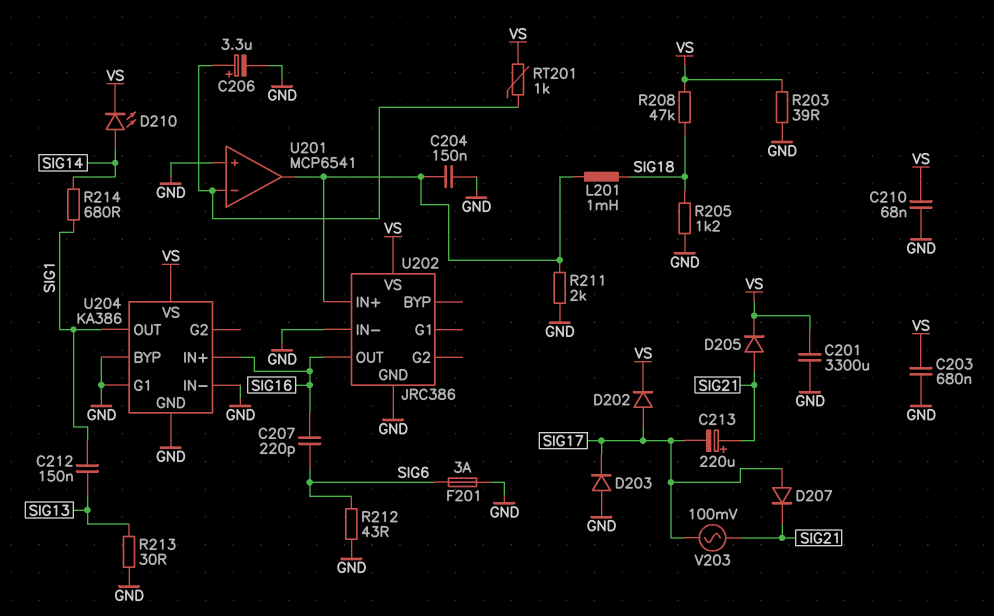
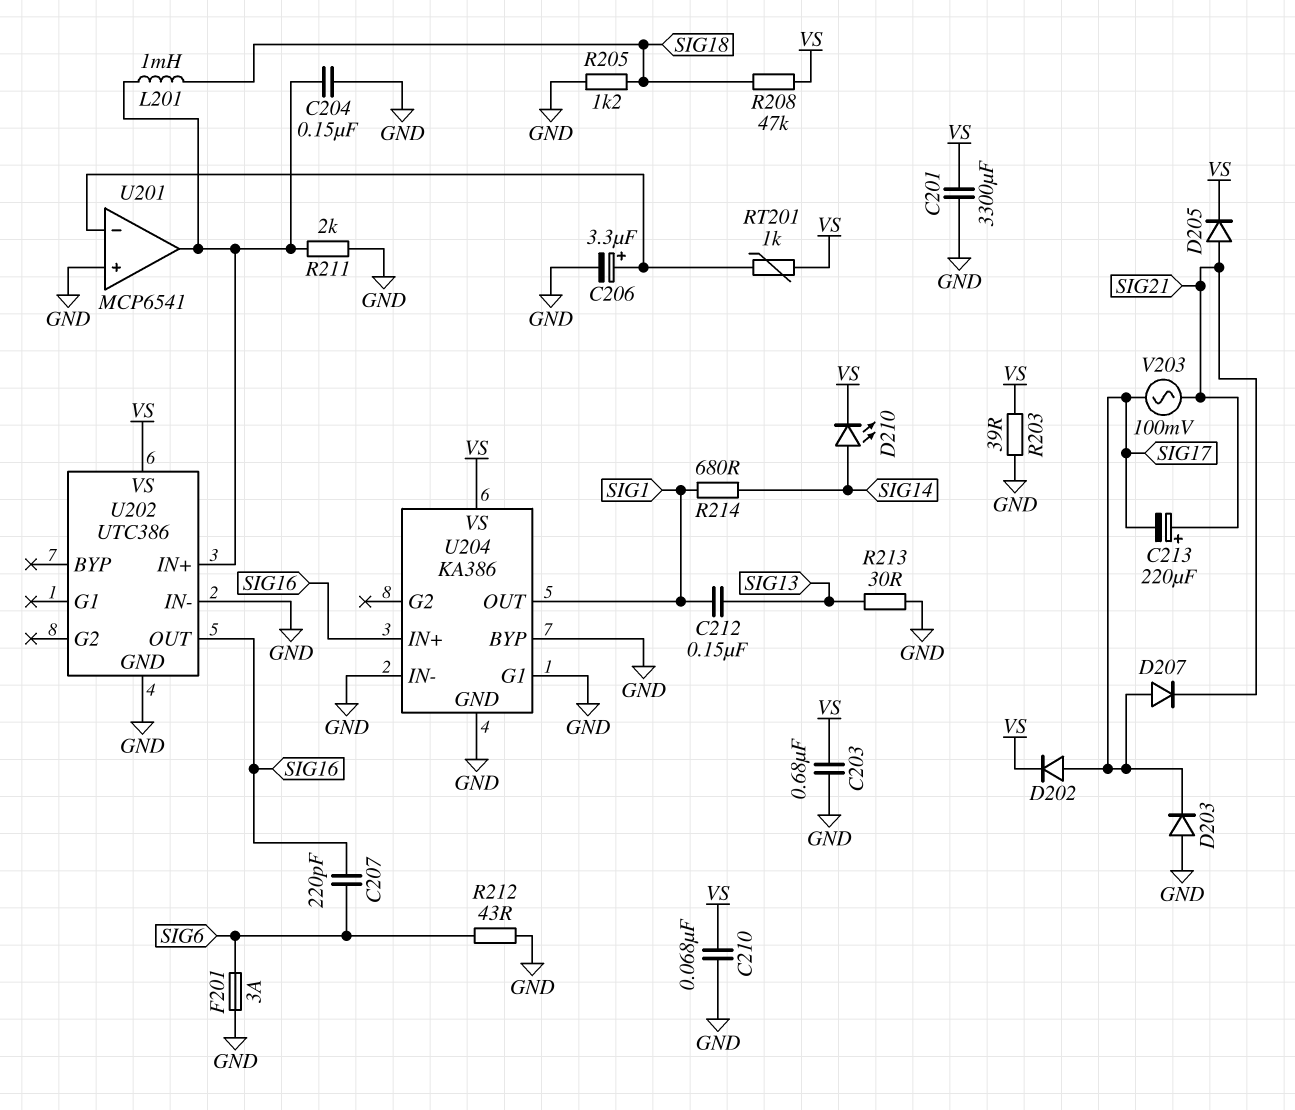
U202: JRC386 -> UTC386

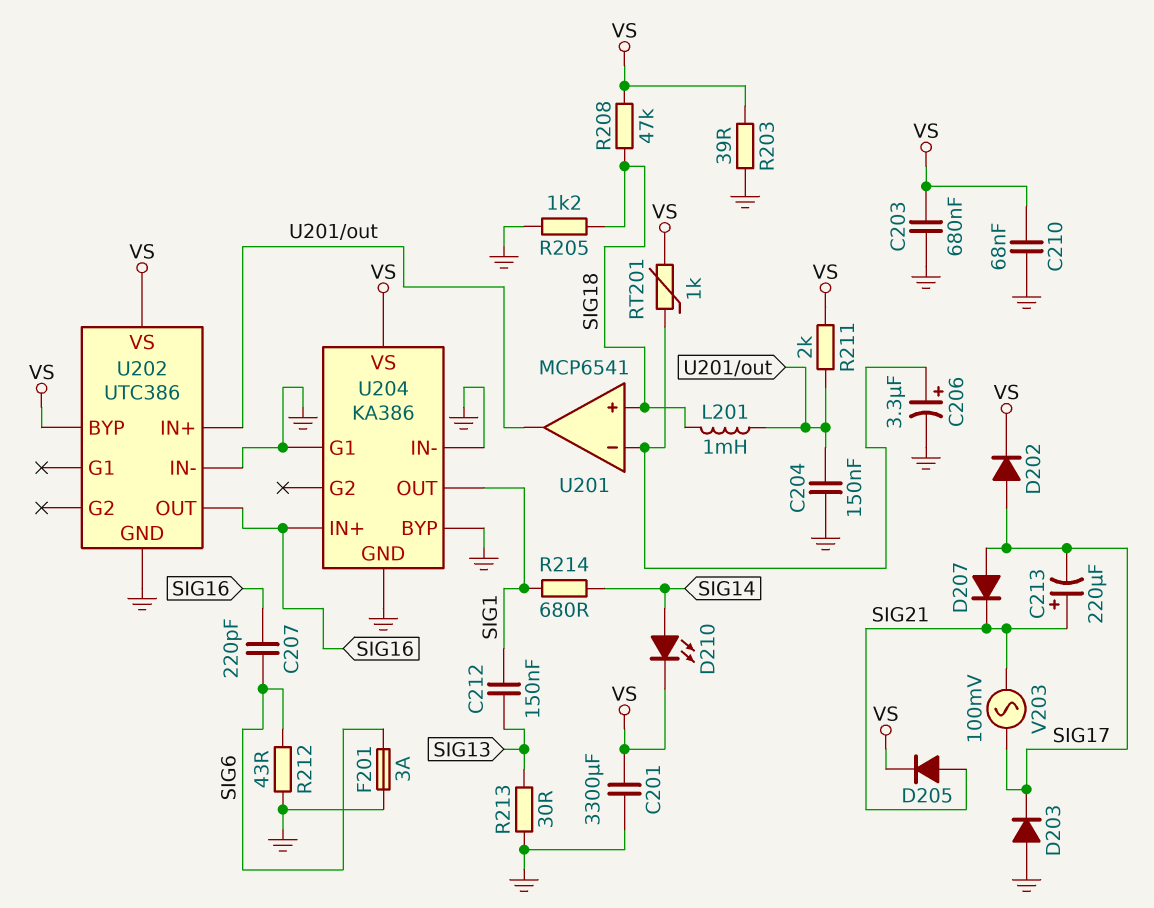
R211: 2k (GND, U201/out) -> 2k (U201/out, VS)
U201 pin in+: GND -> SIG18
U202 pin BYP: none -> VS

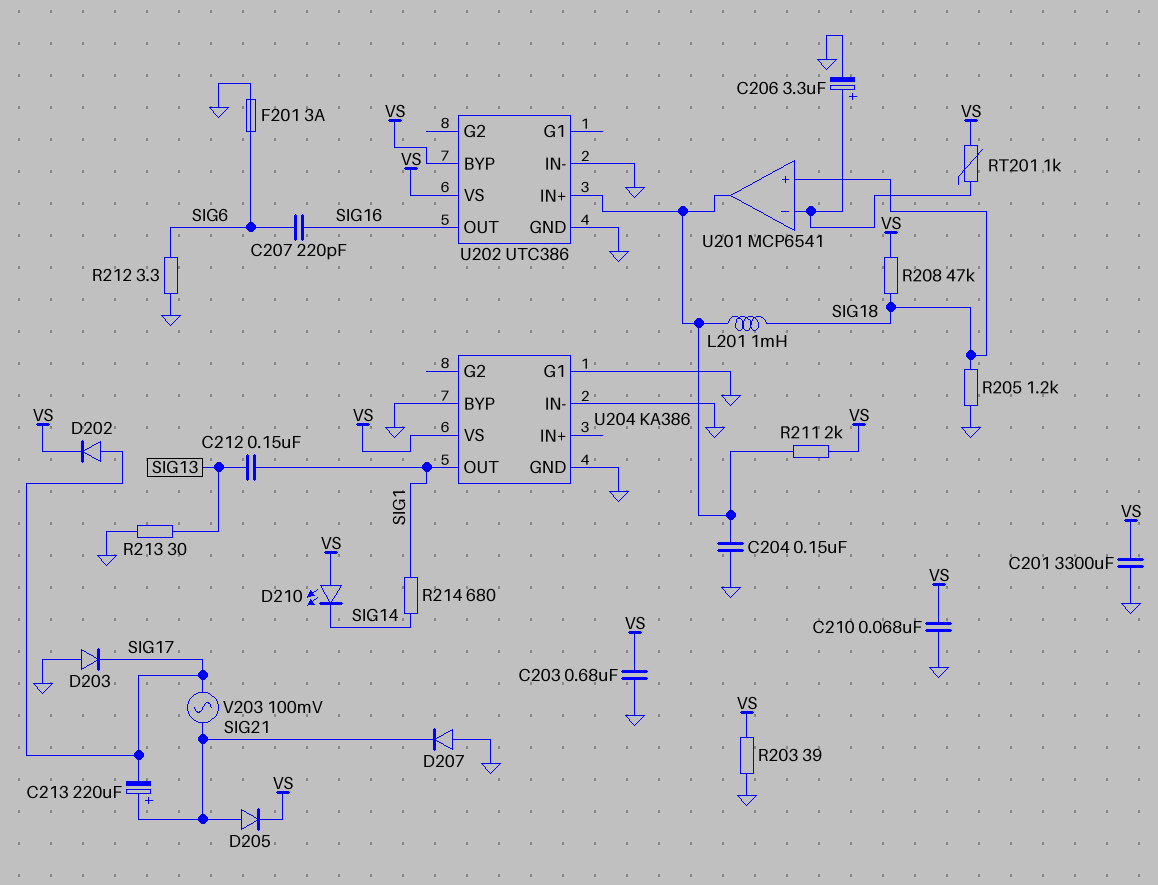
D207: diode (A SIG17, K SIG21) -> diode (A GND, K SIG21)
D210: LED (A SIG14, K VS) -> LED (A VS, K SIG14)
R212: 43 (GND, SIG6) -> 3.3 (GND, SIG6)
U204 pin IN+: SIG16 -> none

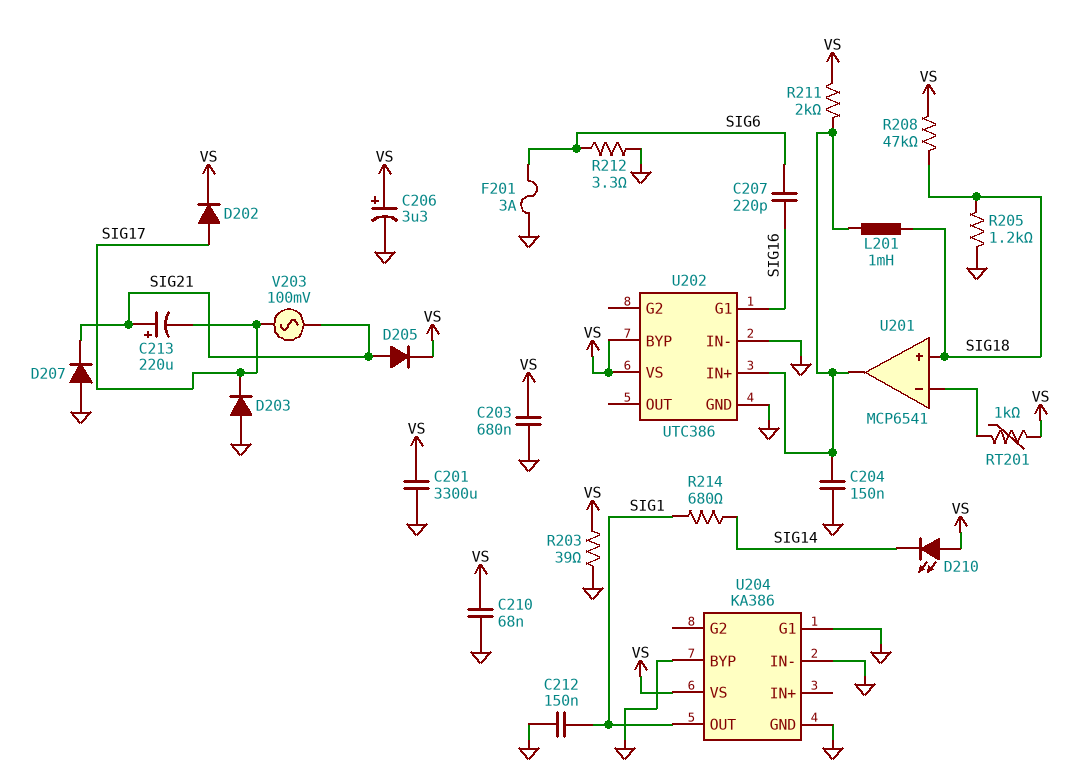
C206: 3.3uF (plus U201/in-, minus GND) -> 3.3uF (plus VS, minus GND)
C212: 150nF (SIG1, SIG13) -> 150nF (GND, SIG1)
R213: 30 (GND, SIG13) -> none
U202 pin G1: none -> SIG16
U202 pin OUT: SIG16 -> none

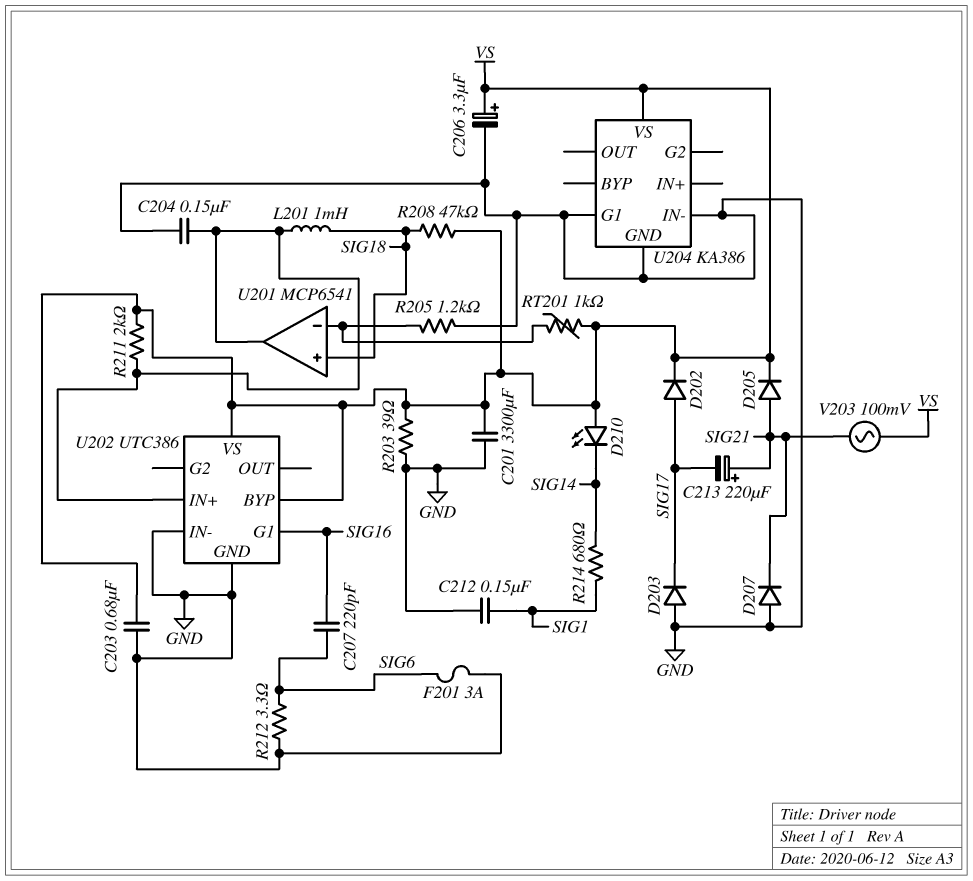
C210: 68nF (GND, VS) -> none
R205: 1.2k (GND, SIG18) -> 1.2k (GND, U201/in-)
U204 pin BYP: GND -> none
U204 pin OUT: SIG1 -> none
V203: AC 100mV (SIG17, SIG21) -> AC 100mV (SIG21, VS)

